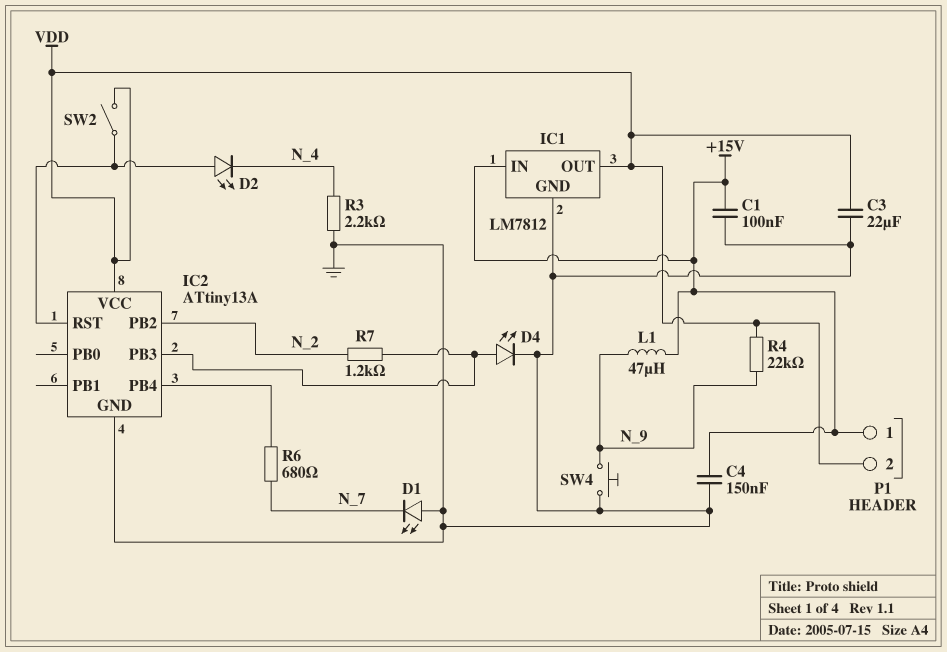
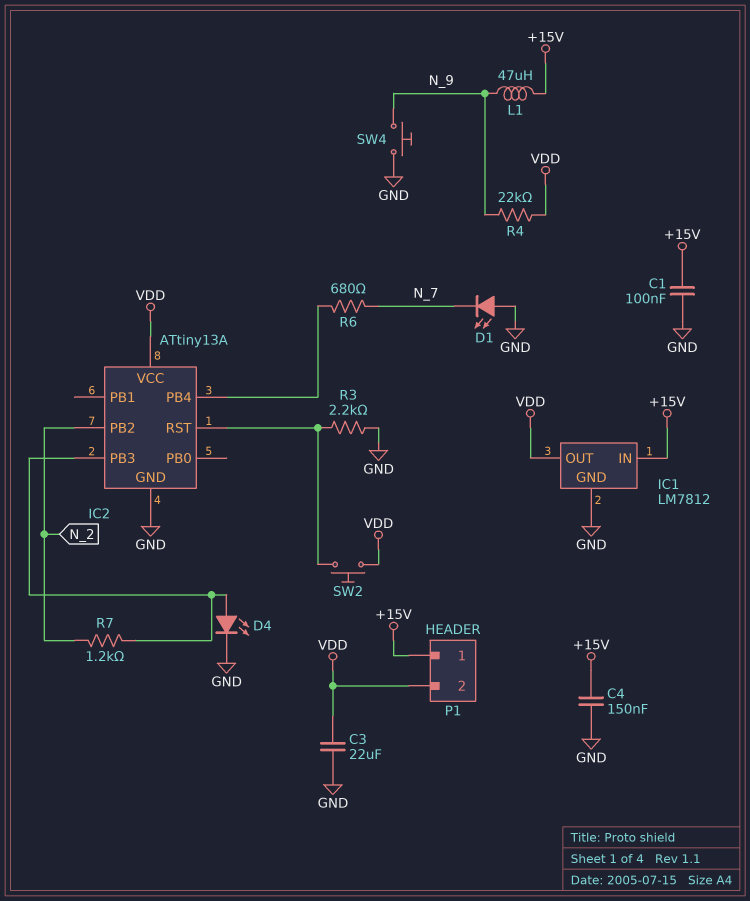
D2: LED (A IC2/RST, K N_4) -> none
R3: 2.2k (GND, N_4) -> 2.2k (GND, IC2/RST)
SW2: switch (IC2/RST, VDD) -> button (IC2/RST, VDD)

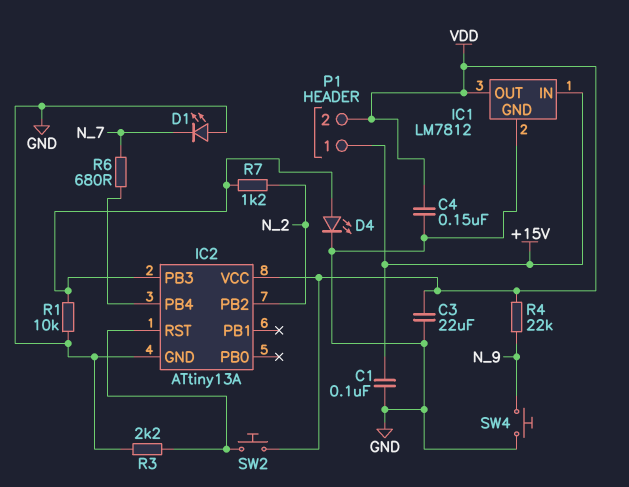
C4: 150nF (+15V, GND) -> 150nF (GND, VDD)
L1: 47uH (+15V, N_9) -> none
R1: none -> 10k (GND, IC2/PB3)

